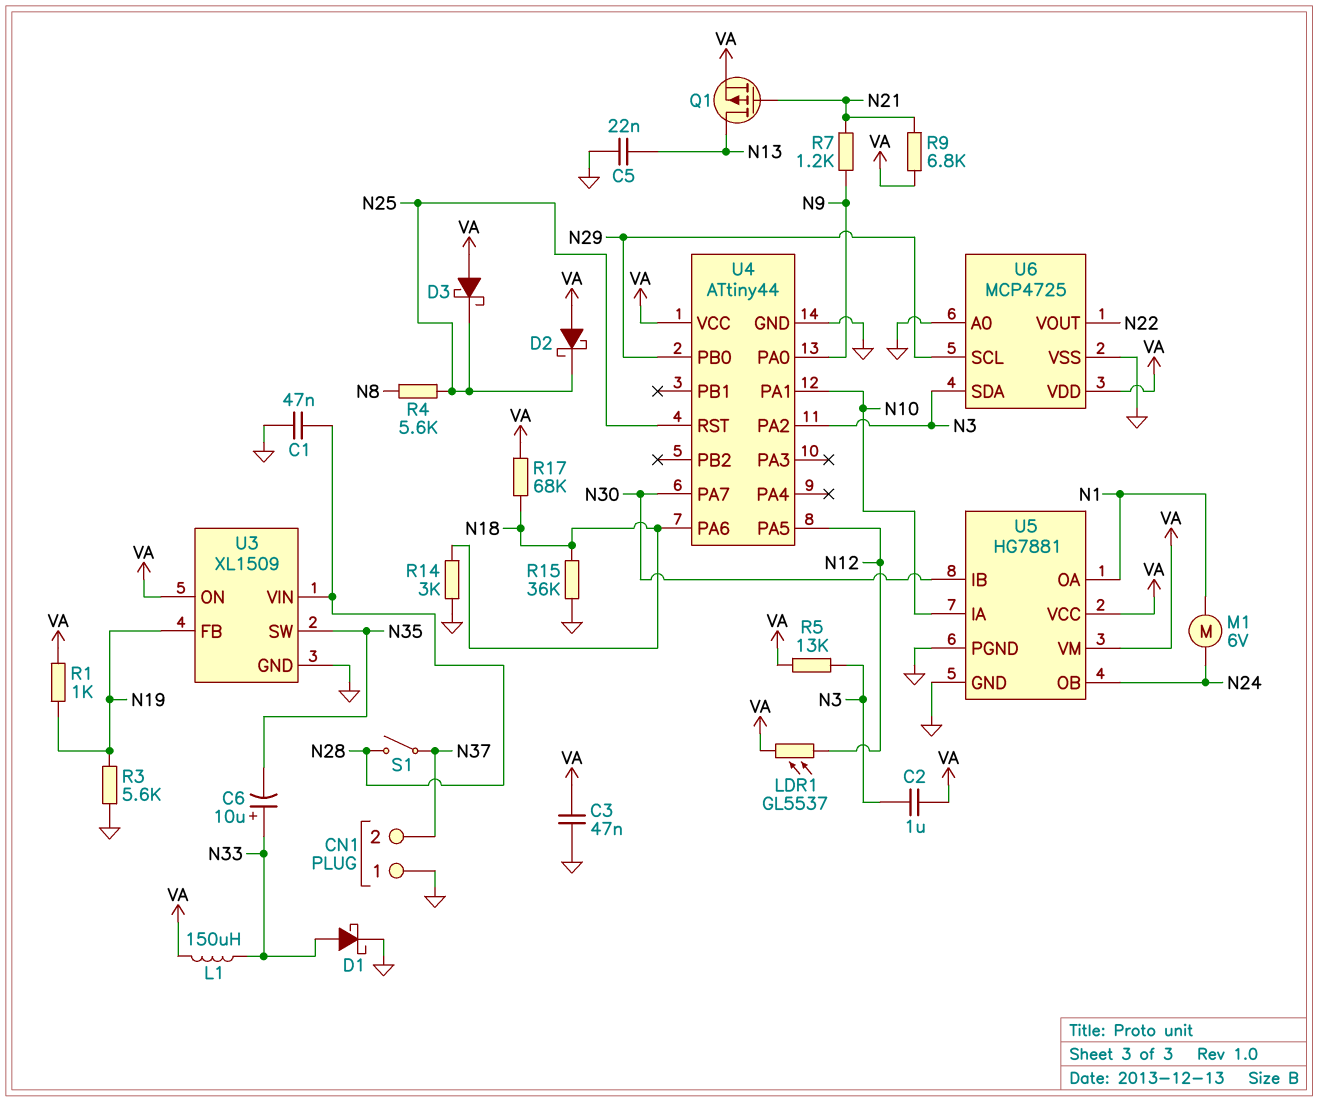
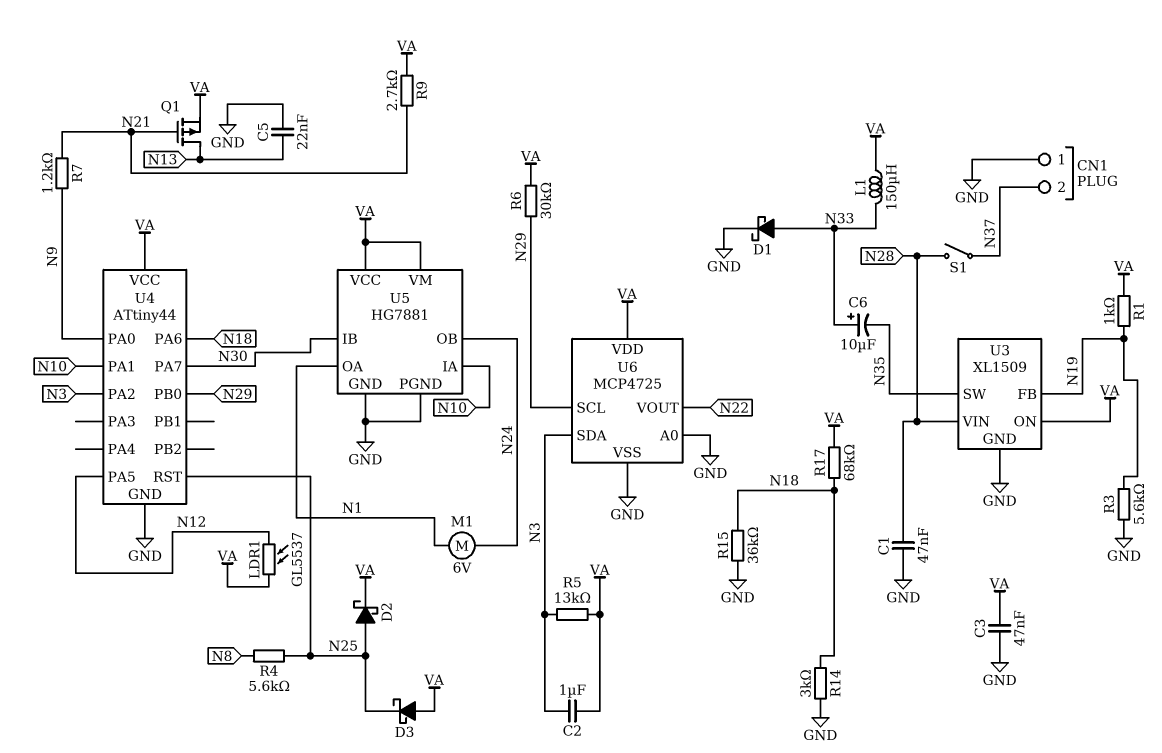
D2: schottky (A VA, K N25) -> schottky (A N25, K VA)
R6: none -> 30k (N29, VA)
R9: 6.8k (N21, VA) -> 2.7k (N21, VA)

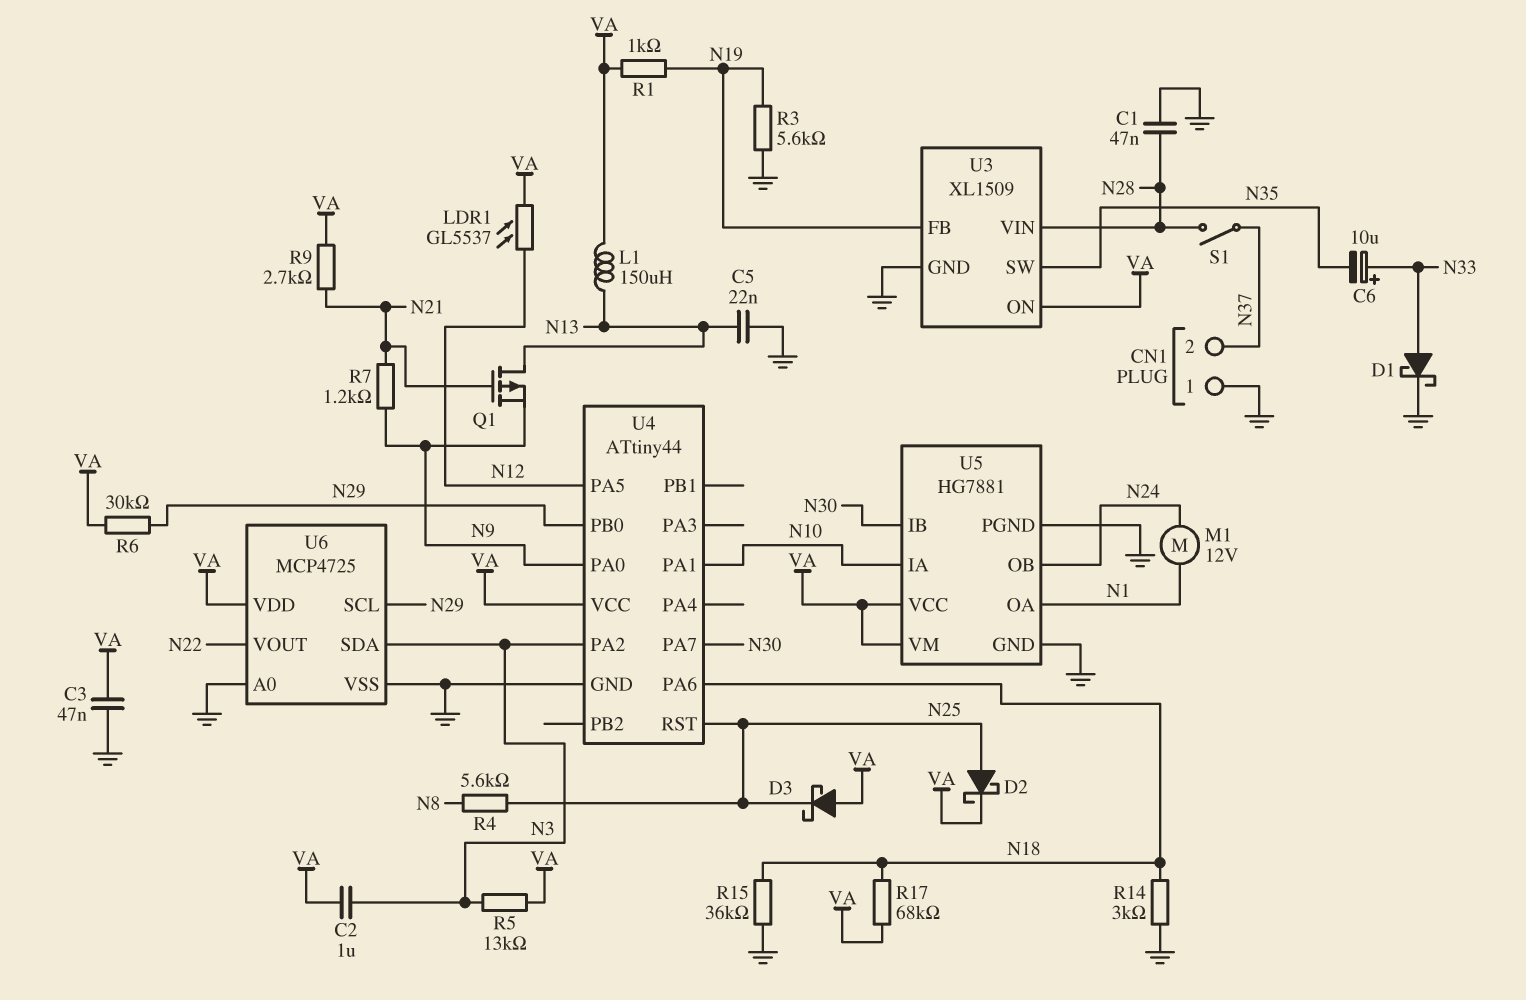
L1: 150uH (N33, VA) -> 150uH (N13, VA)
M1: motor 6V (N1, N24) -> motor 12V (N1, N24)
Q1: PMOS (G N21, D N13, S VA) -> PMOS (G N21, D N13, S N9)

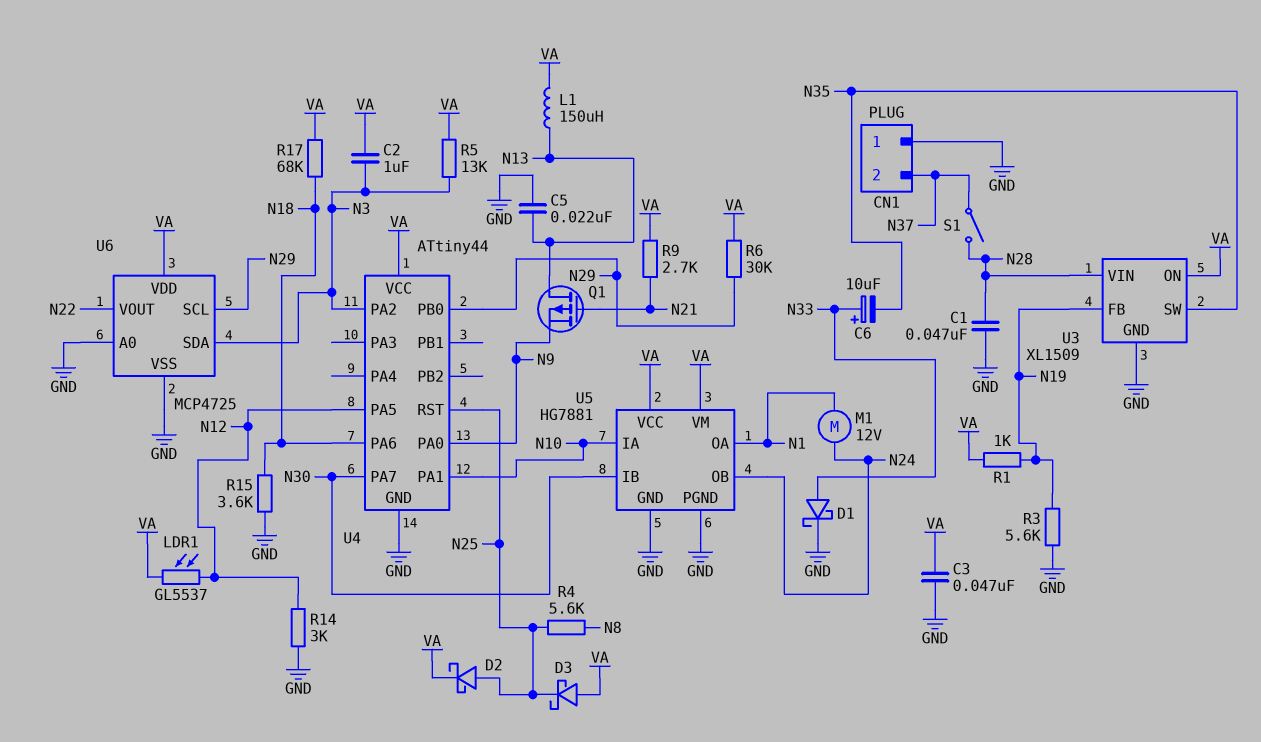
R7: 1.2k (N9, N21) -> none
R14: 3k (GND, N18) -> 3k (GND, N12)
R15: 36k (GND, N18) -> 3.6k (GND, N18)

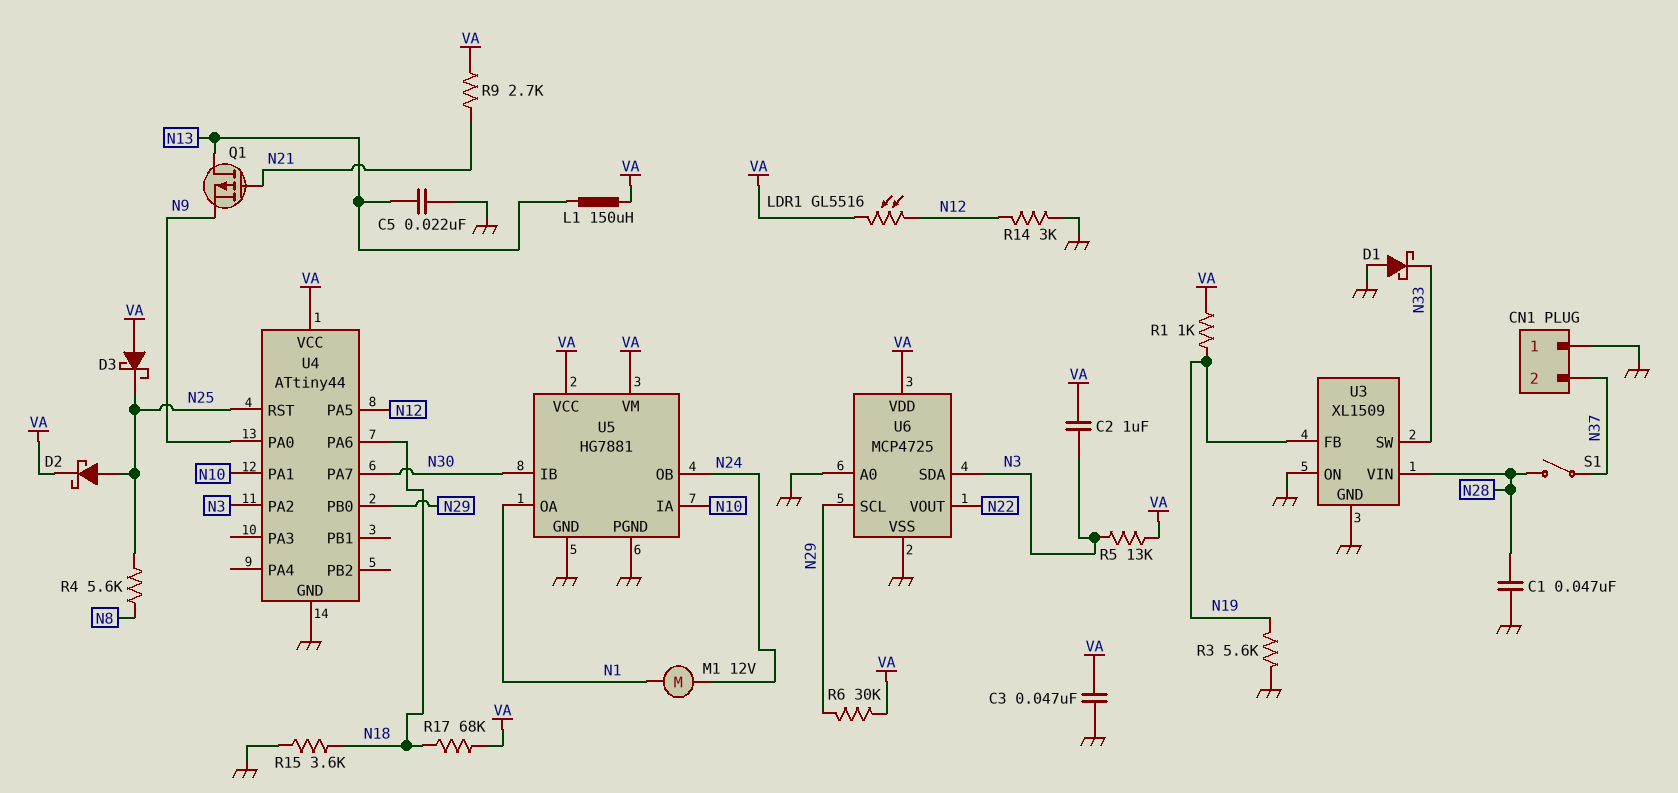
C6: 10uF (plus N33, minus N35) -> none
D1: schottky (A N33, K GND) -> schottky (A GND, K N33)
LDR1: GL5537 (N12, VA) -> GL5516 (N12, VA)
U3 pin ON: VA -> GND
U3 pin SW: N35 -> N33

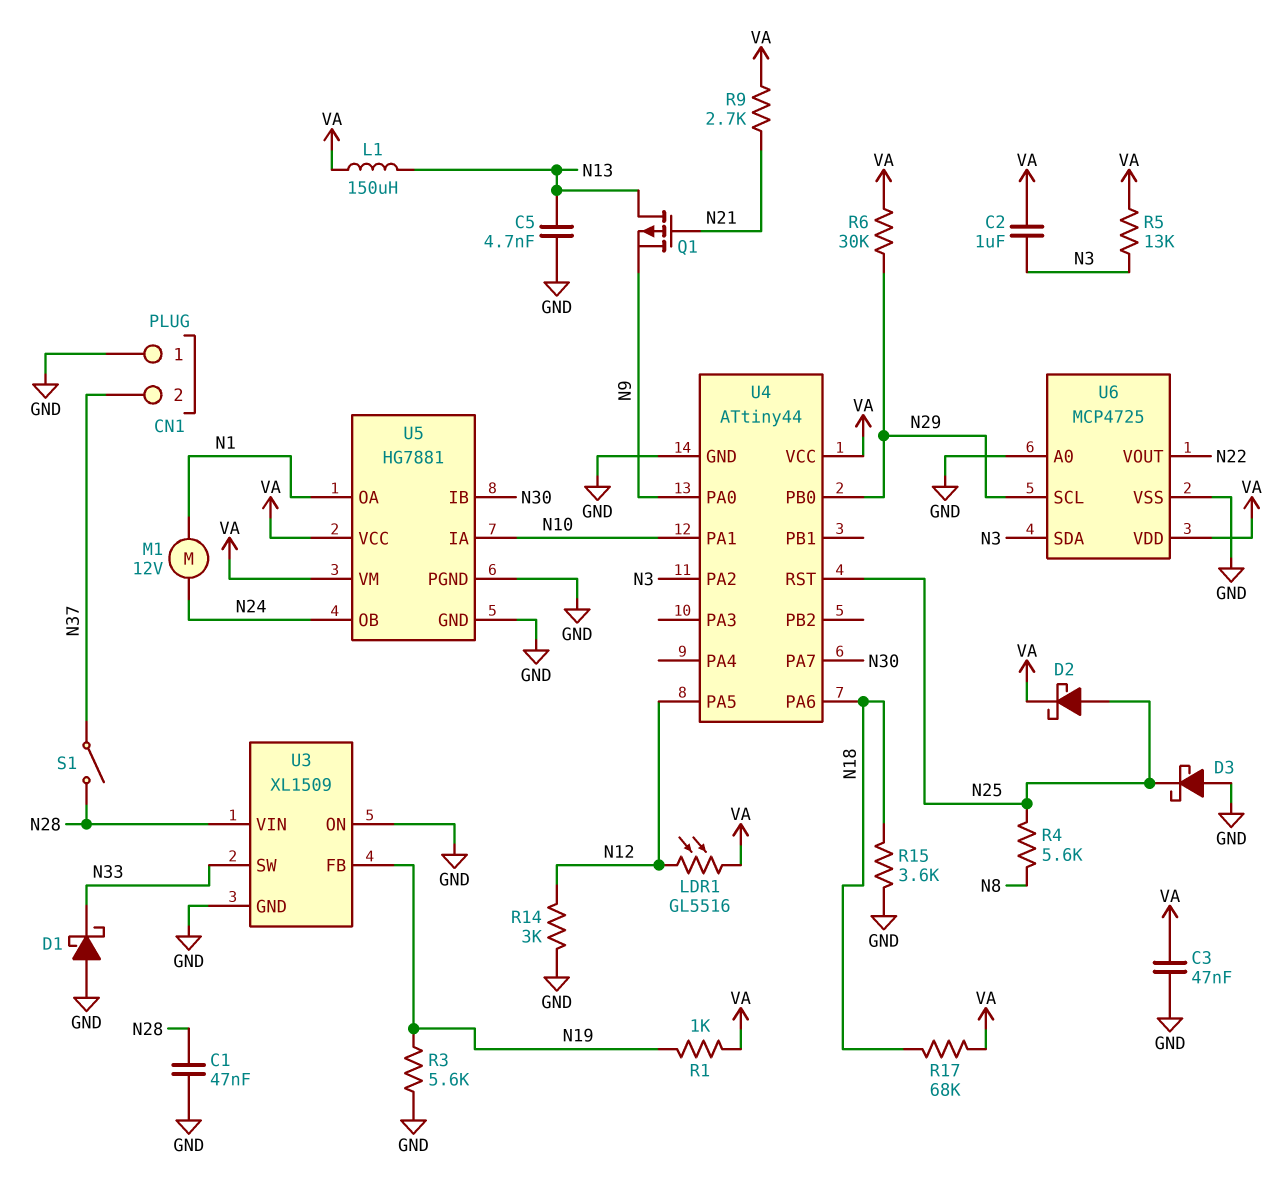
C5: 22nF (GND, N13) -> 4.7nF (GND, N13)
D3: schottky (A VA, K N25) -> schottky (A GND, K N25)

